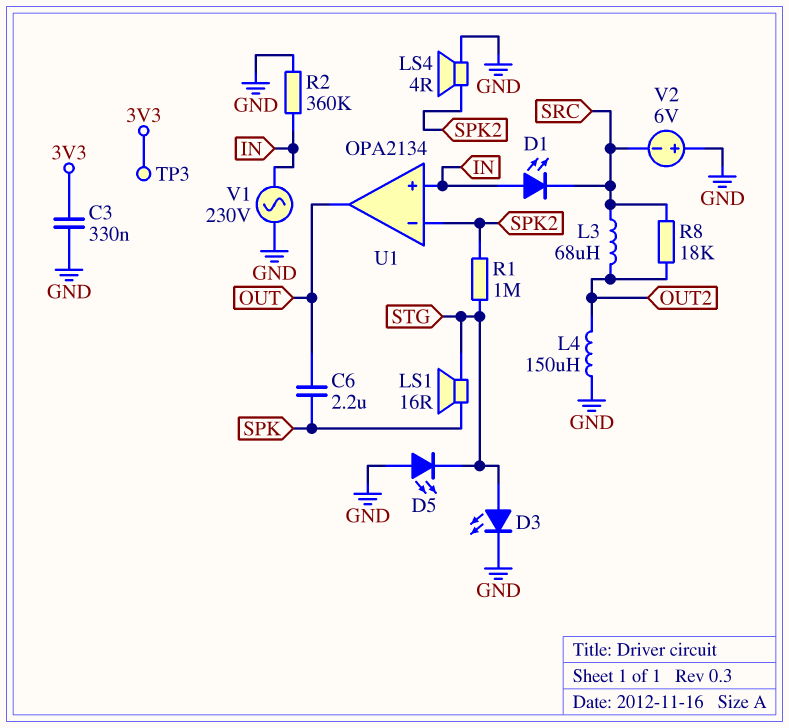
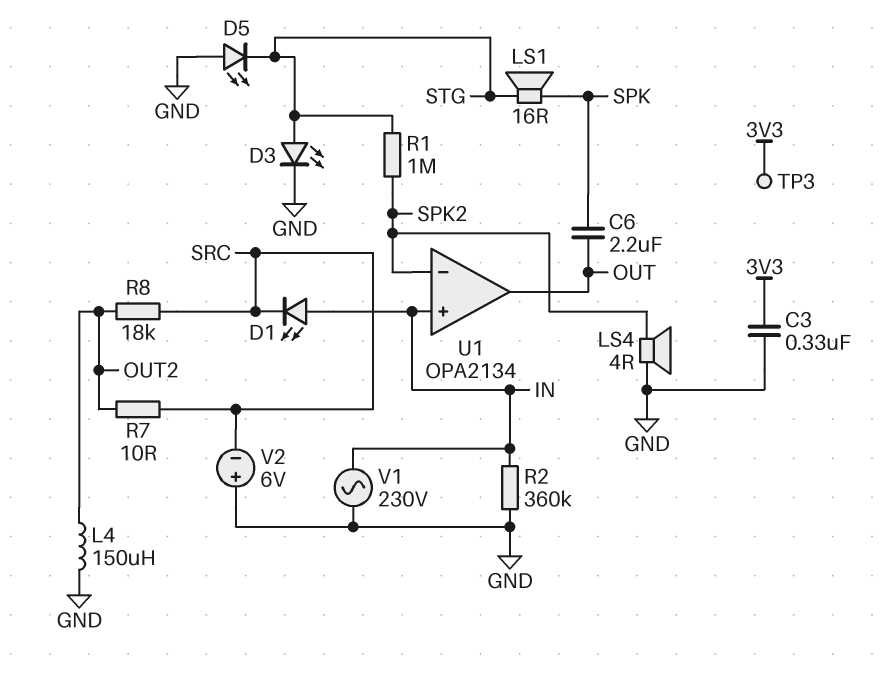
L3: 68uH (OUT2, SRC) -> none
R7: none -> 10 (OUT2, SRC)

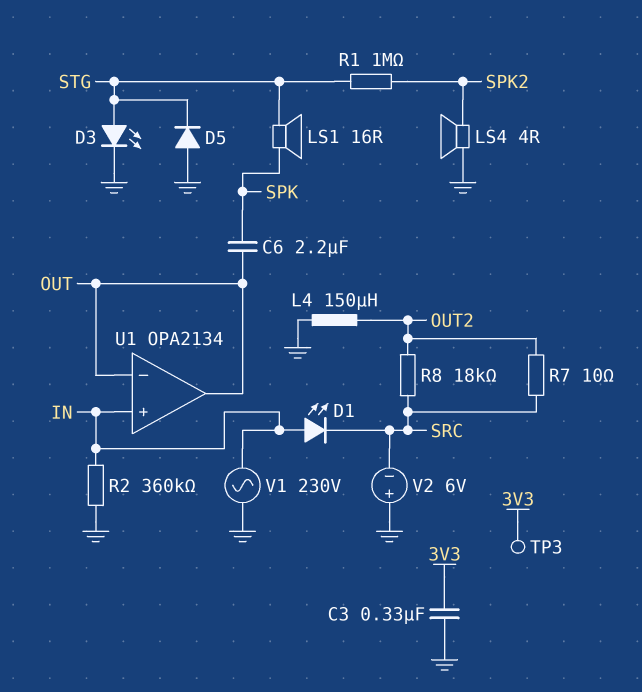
D5: LED (A GND, K STG) -> diode (A GND, K STG)
U1 pin in-: SPK2 -> OUT

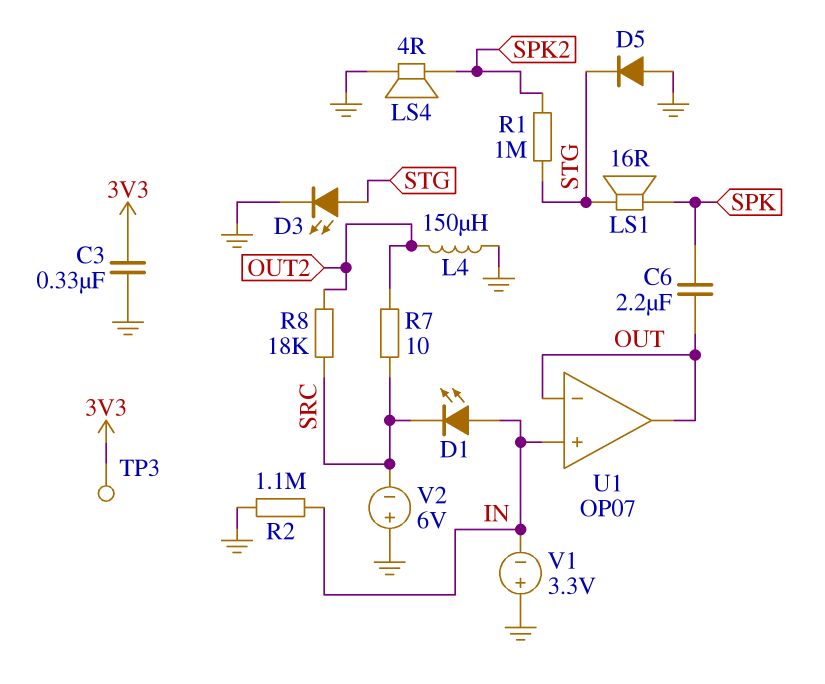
R2: 360k (GND, IN) -> 1.1M (GND, IN)
U1: OPA2134 -> OP07
V1: AC 230V (GND, IN) -> 3.3V (plus GND, minus IN)

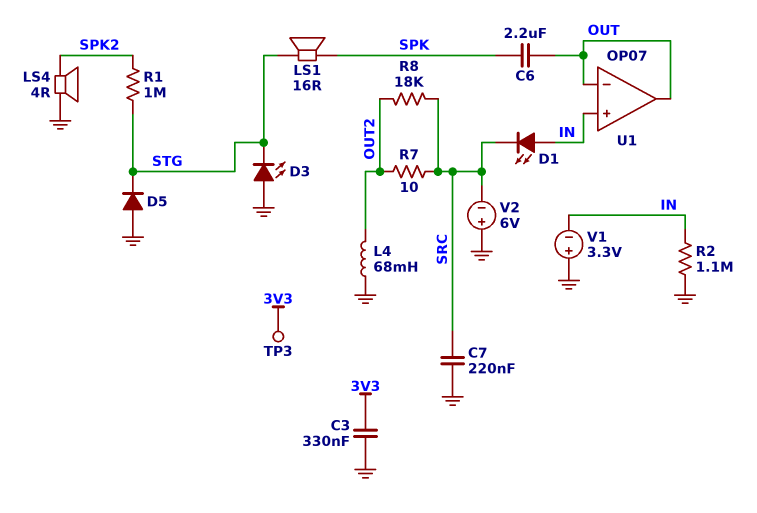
C7: none -> 220nF (GND, SRC)
D3: LED (A STG, K GND) -> LED (A GND, K STG)
L4: 150uH (GND, OUT2) -> 68mH (GND, OUT2)

